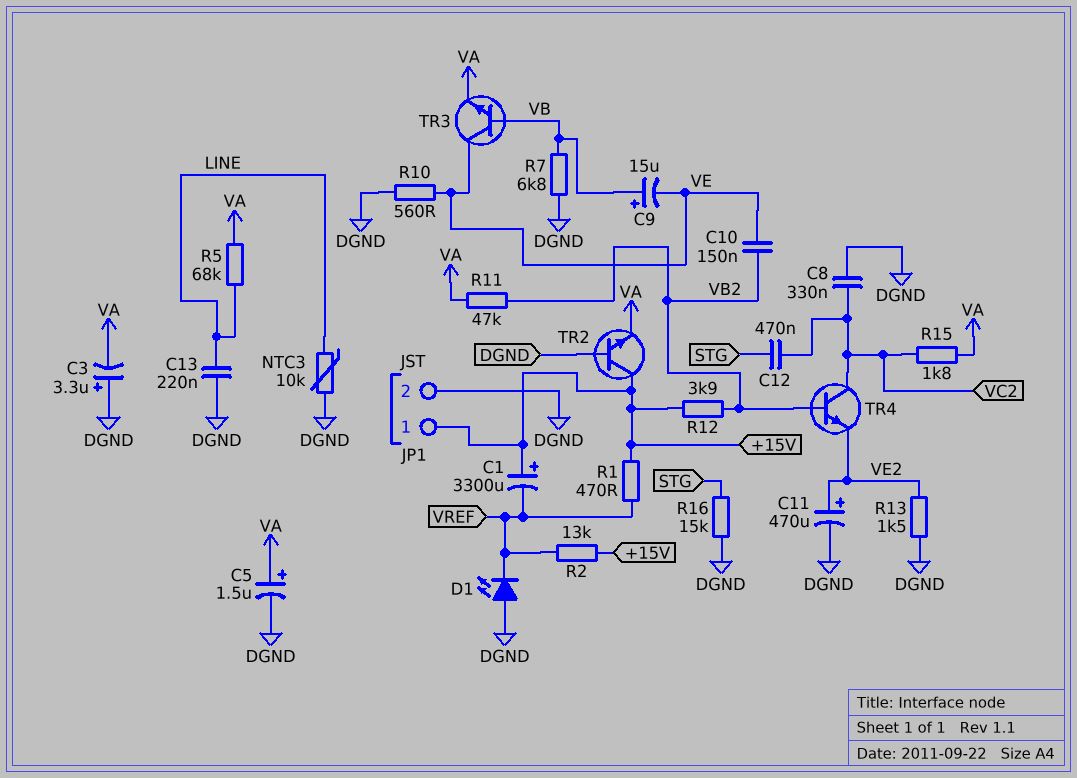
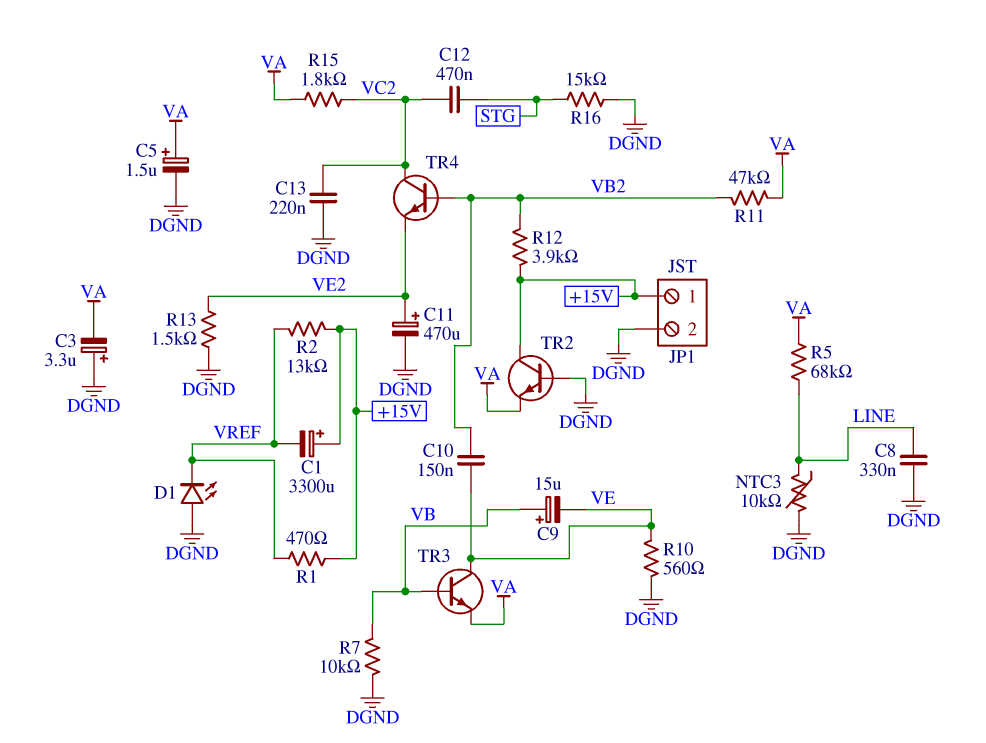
C8: 330nF (DGND, VC2) -> 330nF (DGND, LINE)
C13: 220nF (DGND, LINE) -> 220nF (DGND, VC2)
R7: 6.8k (DGND, VB) -> 10k (DGND, VB)

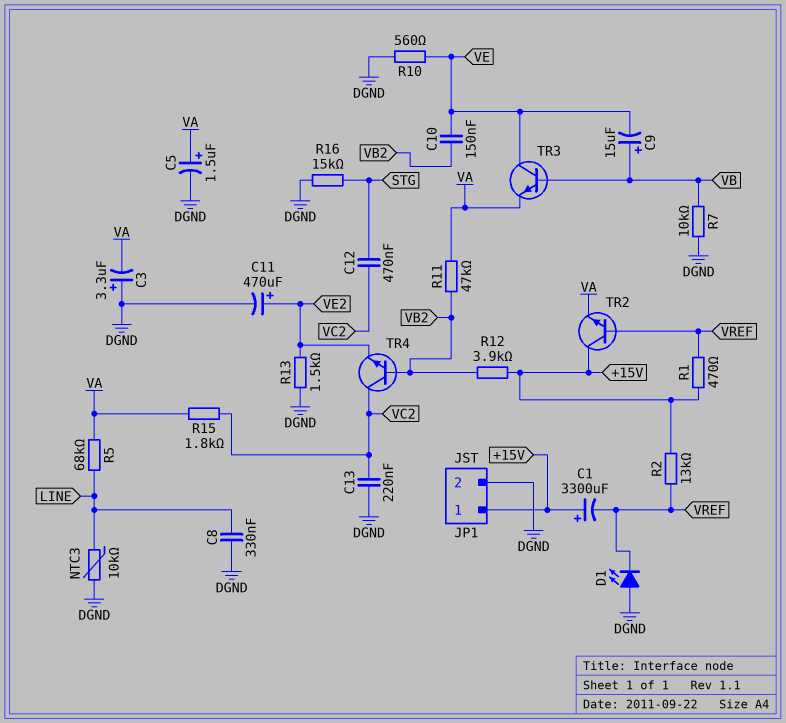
TR2: NPN (B DGND, C +15V, E VA) -> NPN (B VREF, C +15V, E VA)

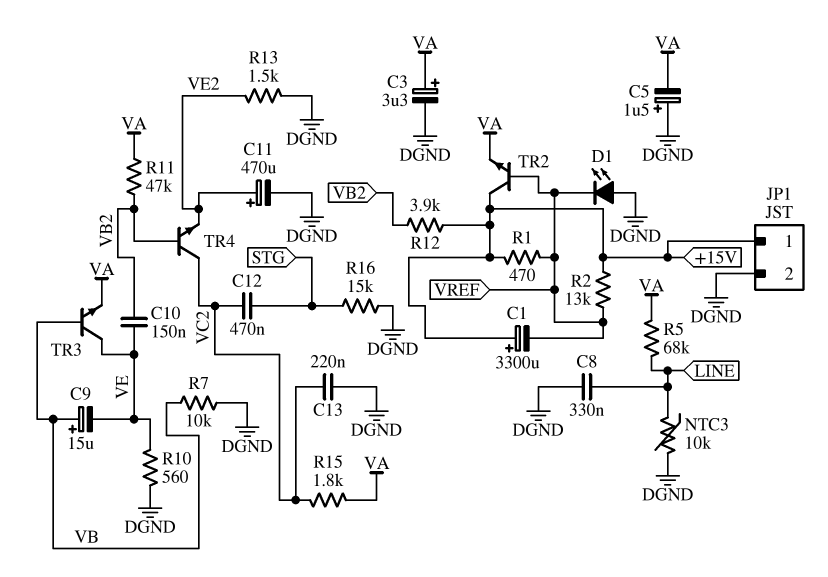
C3: 3.3uF (plus DGND, minus VA) -> 3.3uF (plus VA, minus DGND)
C5: 1.5uF (plus VA, minus DGND) -> 1.5uF (plus DGND, minus VA)

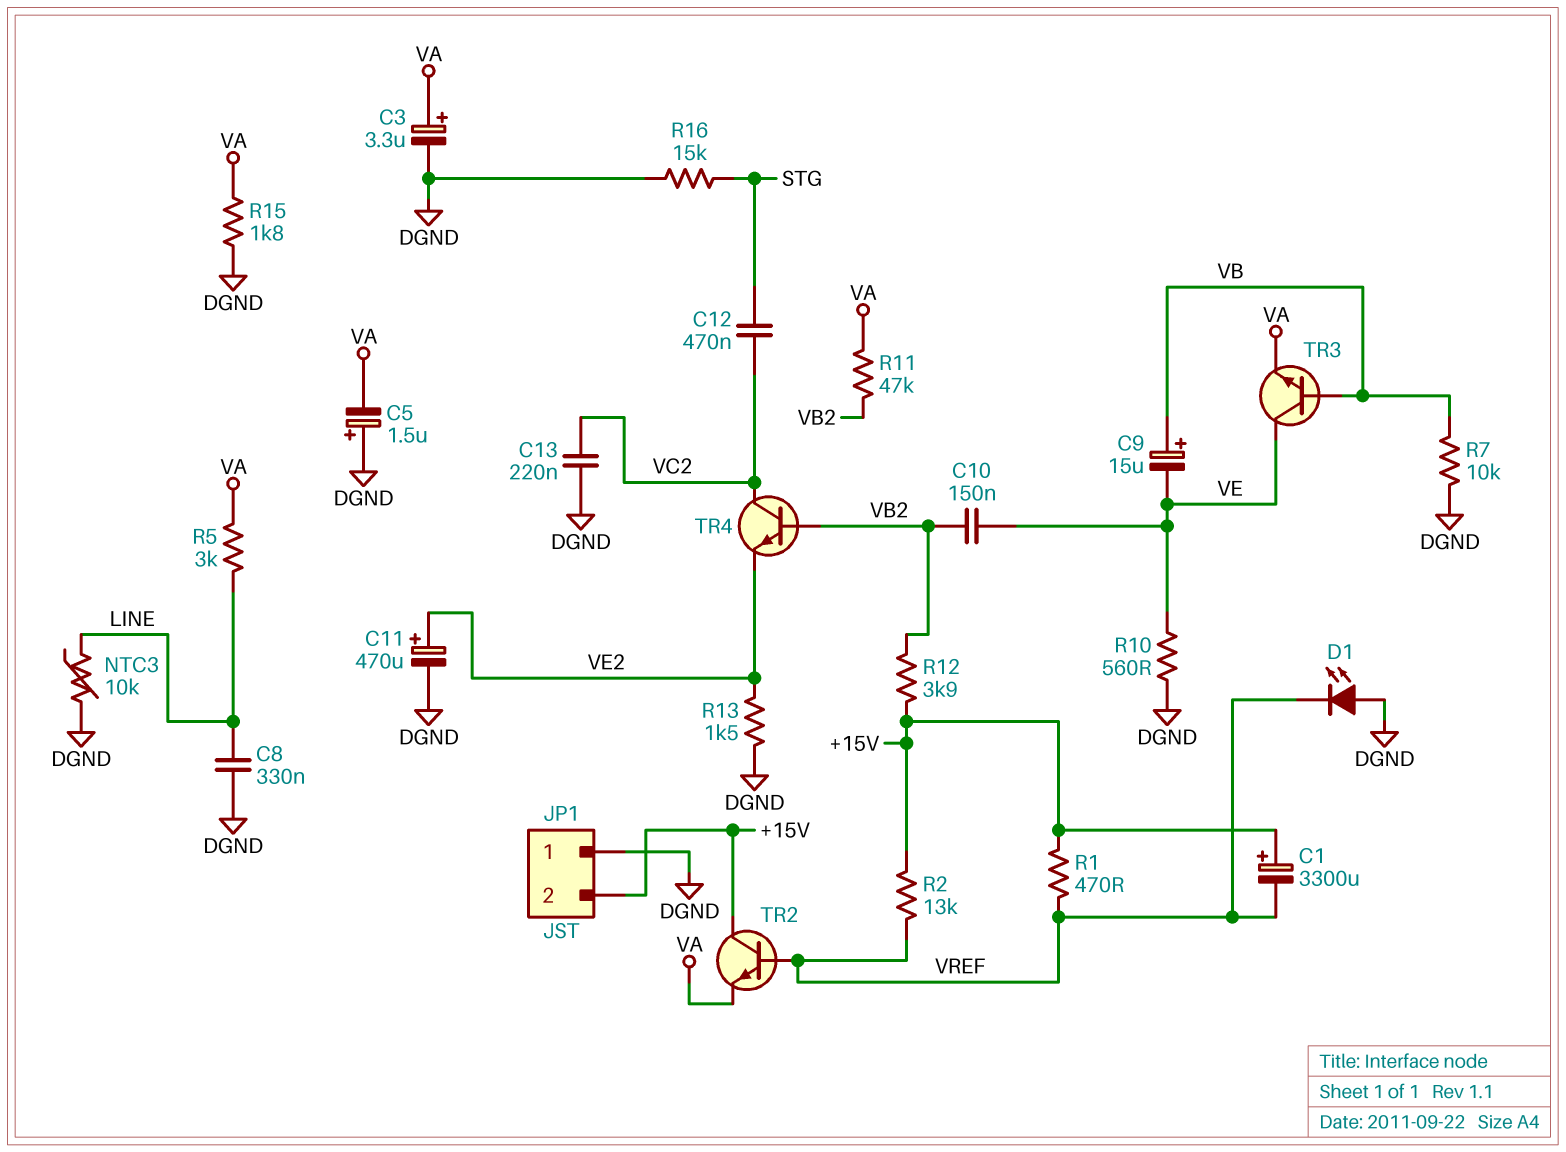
JP1 pin 1: +15V -> DGND
JP1 pin 2: DGND -> +15V
R5: 68k (LINE, VA) -> 3k (LINE, VA)
R15: 1.8k (VA, VC2) -> 1.8k (DGND, VA)

